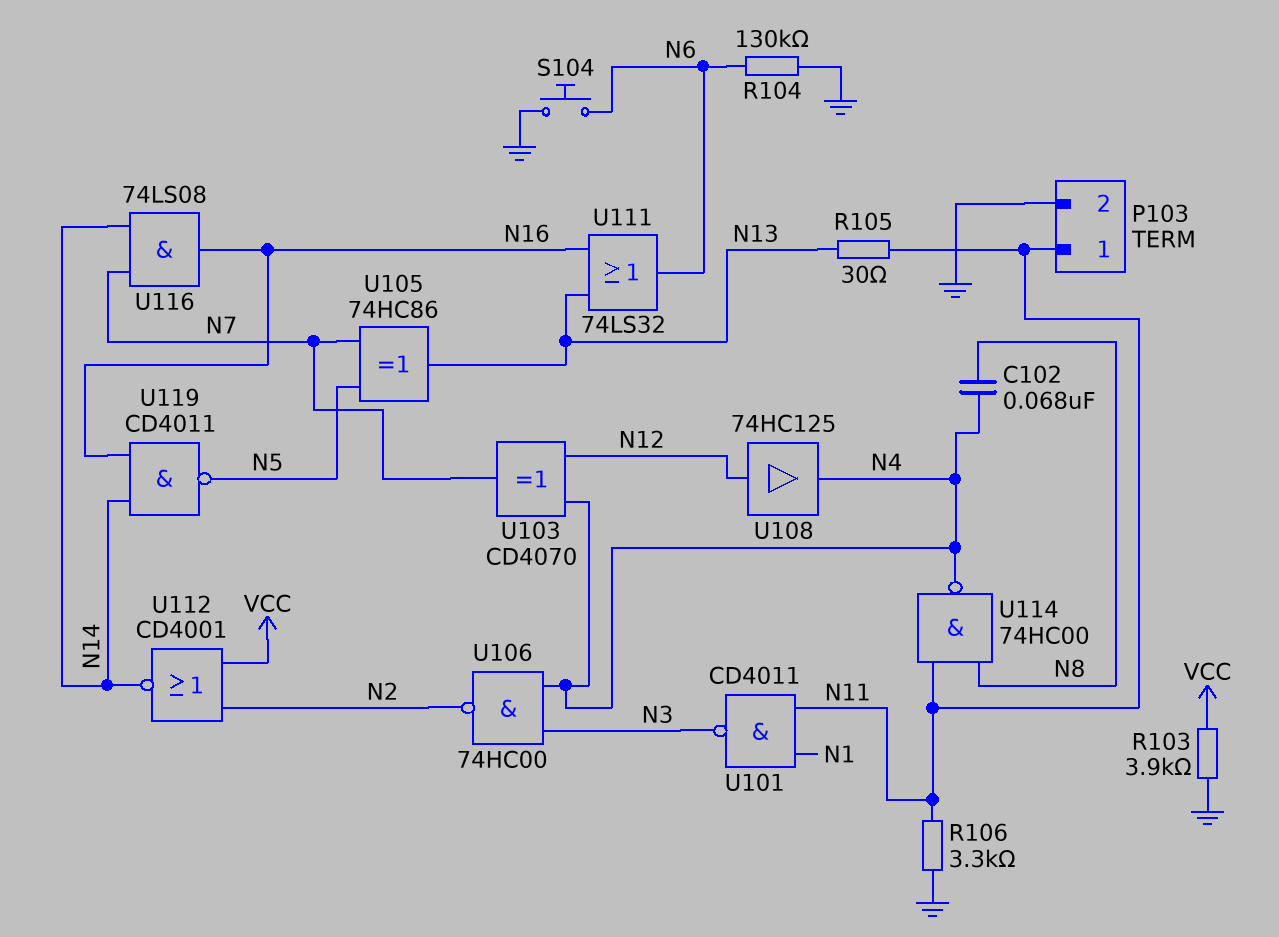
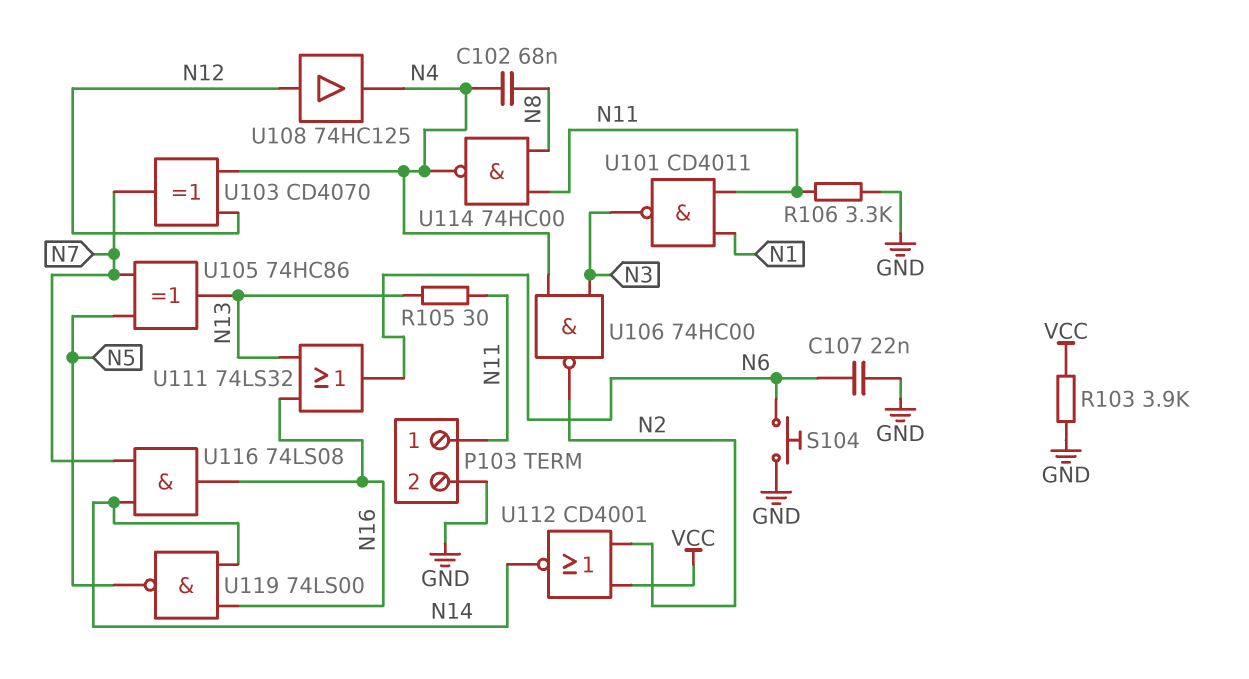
C107: none -> 22nF (GND, N6)
R104: 130k (GND, N6) -> none
U119: NAND CD4011 (in N14, in N16, out N5) -> NAND 74LS00 (in N14, in N16, out N5)

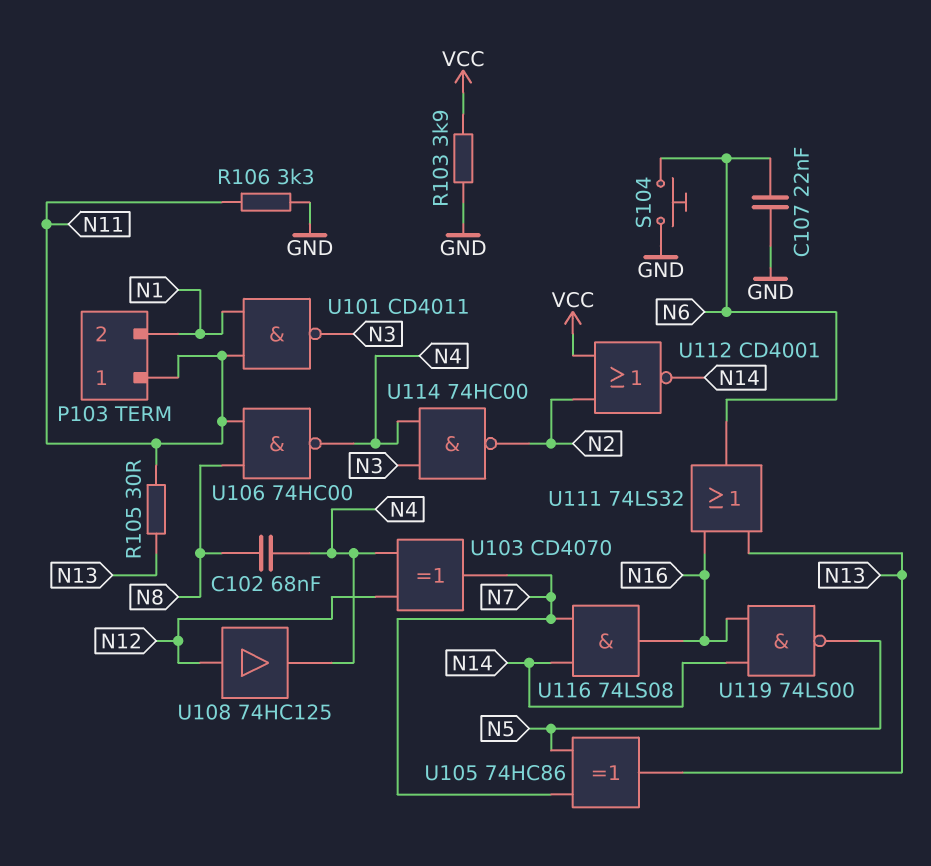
P103 pin 2: GND -> N1
U106: NAND 74HC00 (in N3, in N4, out N2) -> NAND 74HC00 (in N8, in N11, out N4)
U114: NAND 74HC00 (in N8, in N11, out N4) -> NAND 74HC00 (in N3, in N4, out N2)

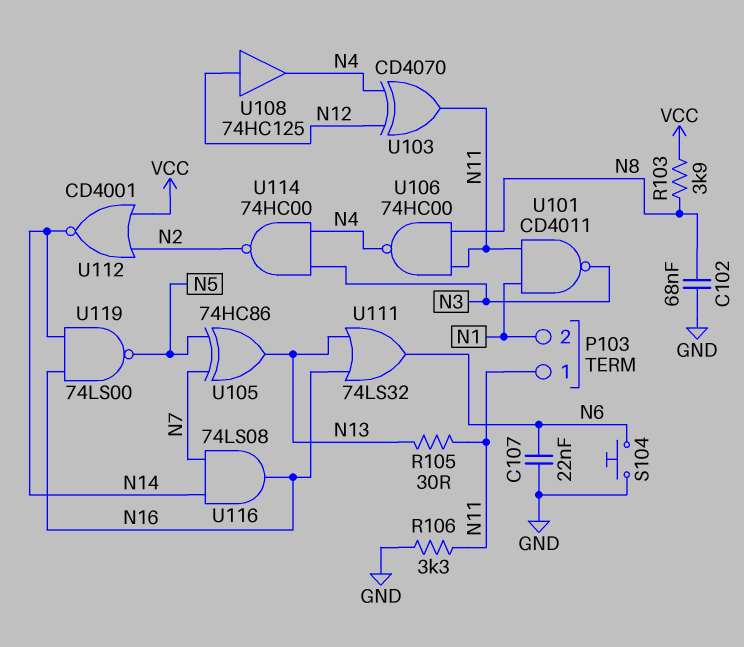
C102: 68nF (N4, N8) -> 68nF (GND, N8)
R103: 3.9k (GND, VCC) -> 3.9k (N8, VCC)
U103: XOR CD4070 (in N4, in N12, out N7) -> XOR CD4070 (in N4, in N12, out N11)

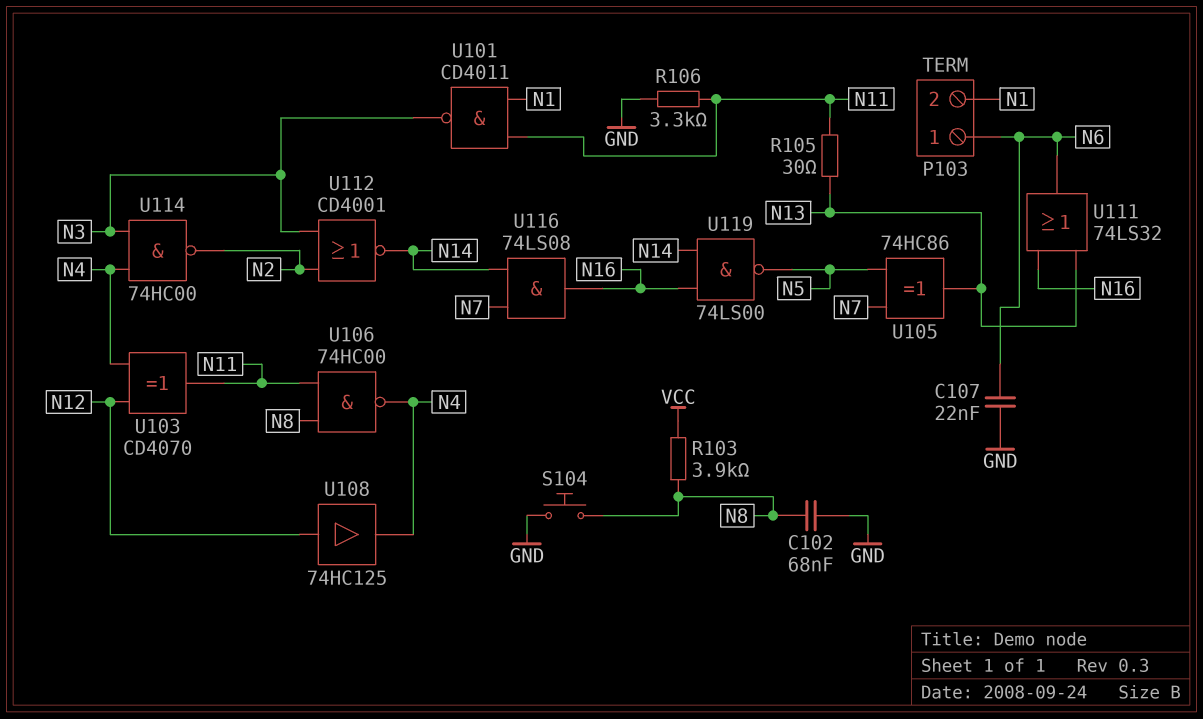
P103 pin 1: N11 -> N6
S104: button (GND, N6) -> button (GND, N8)
U112: NOR CD4001 (in N2, in VCC, out N14) -> NOR CD4001 (in N2, in N3, out N14)

